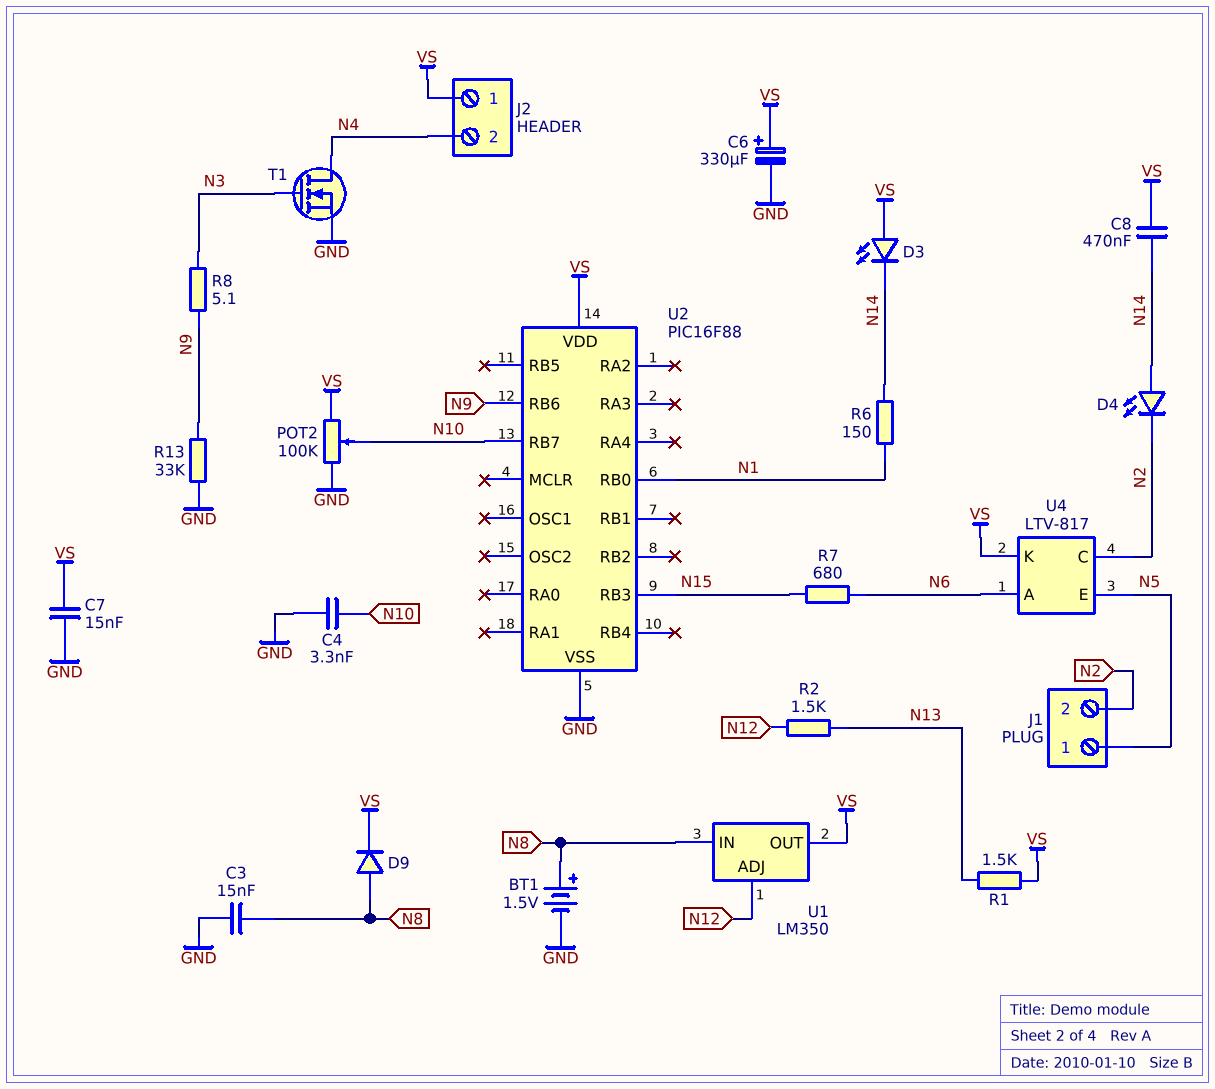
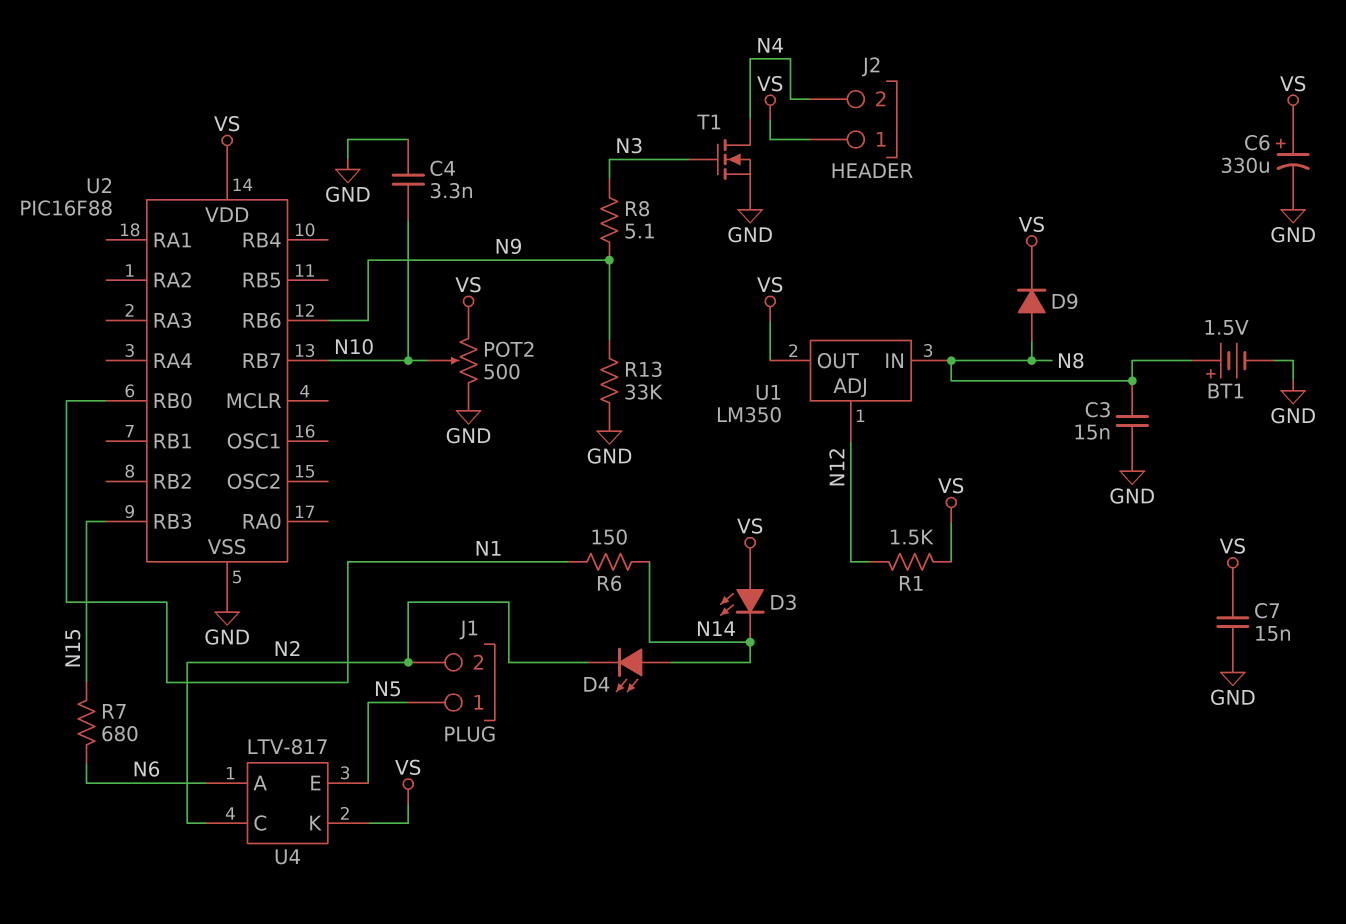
C8: 470nF (N14, VS) -> none
POT2: 100k (GND, VS, wiper N10) -> 500 (GND, VS, wiper N10)
R1: 1.5k (N13, VS) -> 1.5k (N12, VS)
R2: 1.5k (N12, N13) -> none

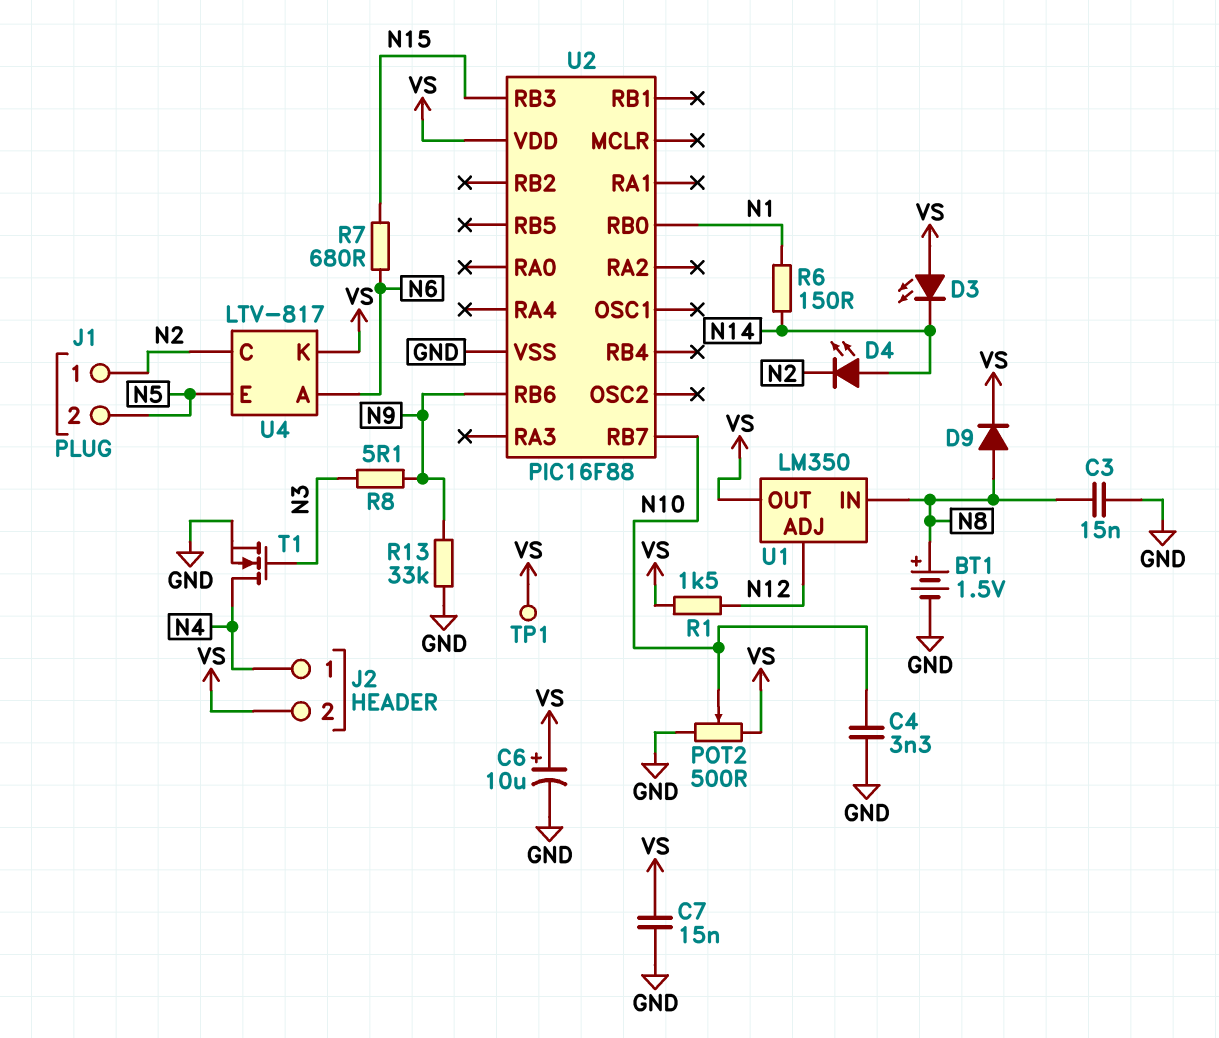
C6: 330uF (plus VS, minus GND) -> 10uF (plus VS, minus GND)
J1 pin 1: N5 -> N2
J1 pin 2: N2 -> N5
J2 pin 1: VS -> N4
J2 pin 2: N4 -> VS
TP1: none -> test point (VS)

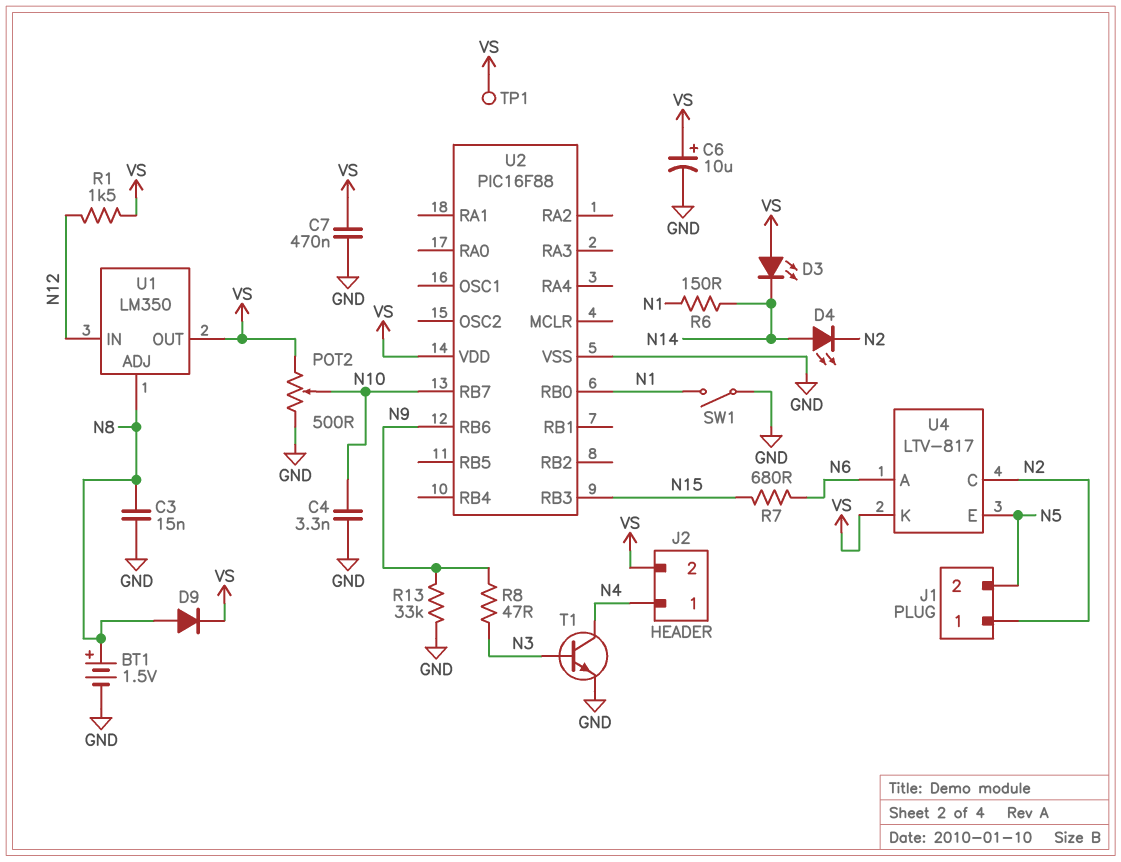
C7: 15nF (GND, VS) -> 470nF (GND, VS)
R8: 5.1 (N3, N9) -> 47 (N3, N9)
SW1: none -> switch (GND, N1)
T1: NMOS (G N3, D N4, S GND) -> NPN (B N3, C N4, E GND)
U1 pin ADJ: N12 -> N8
U1 pin IN: N8 -> N12

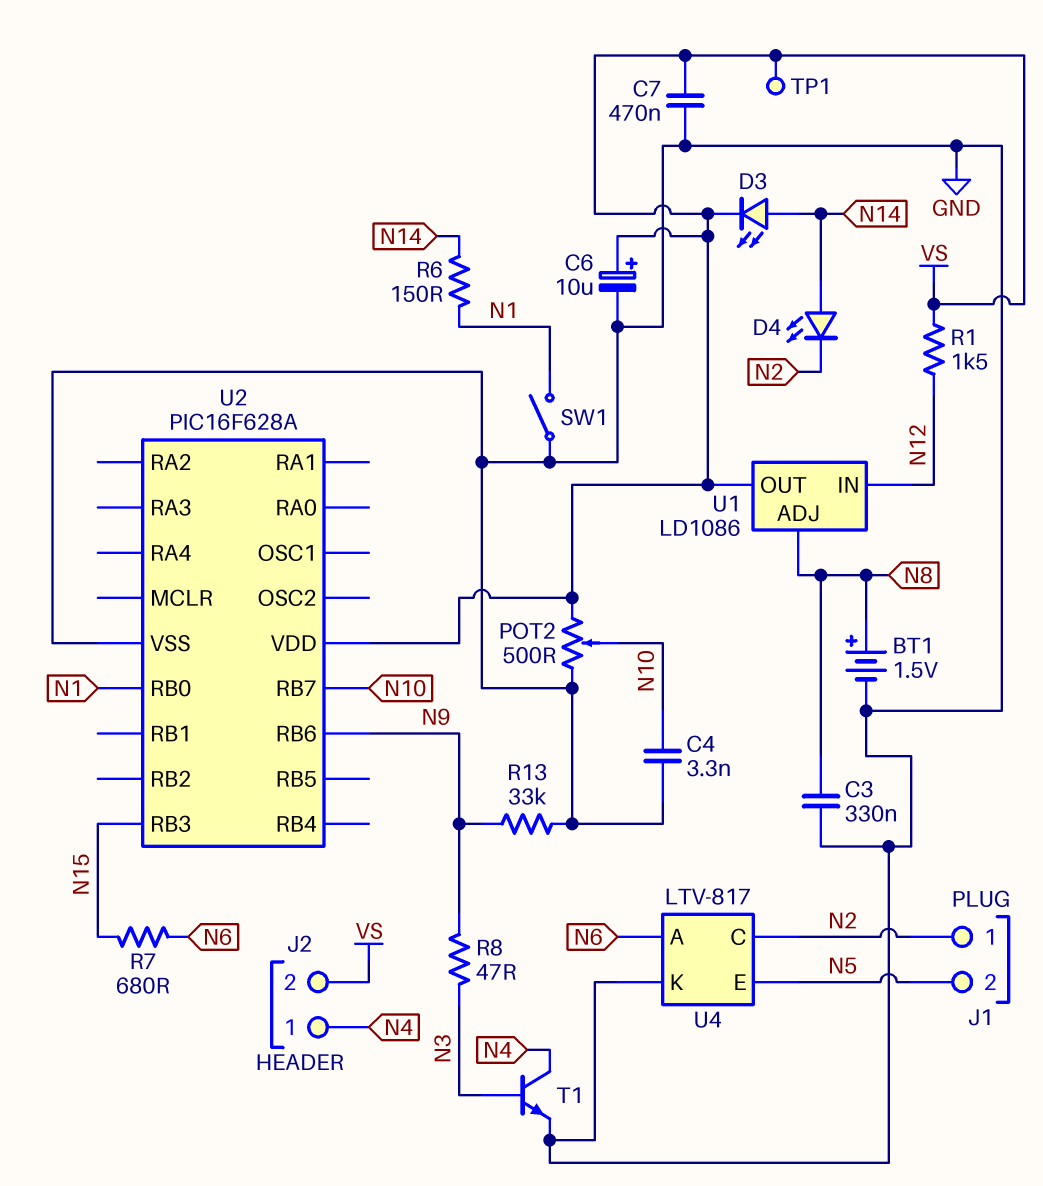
C3: 15nF (GND, N8) -> 330nF (GND, N8)
D3: LED (A VS, K N14) -> LED (A N14, K VS)
D9: diode (A N8, K VS) -> none
U1: LM350 -> LD1086
U2: PIC16F88 -> PIC16F628A
U4 pin K: VS -> GND

